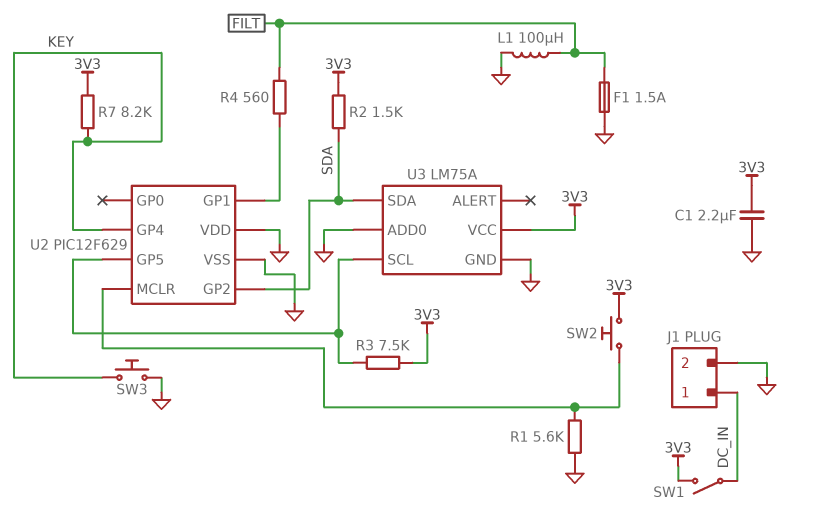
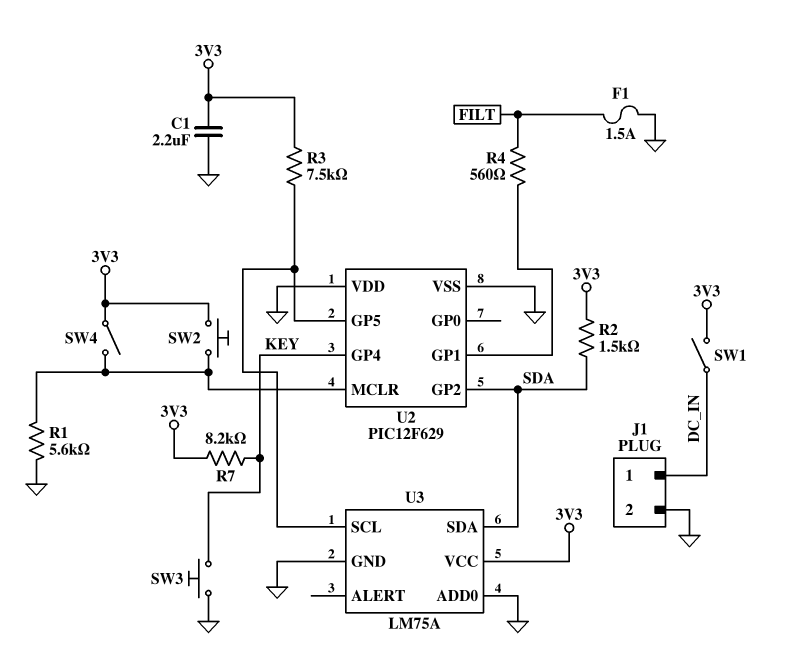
L1: 100uH (FILT, GND) -> none
SW4: none -> switch (3V3, U2/MCLR)

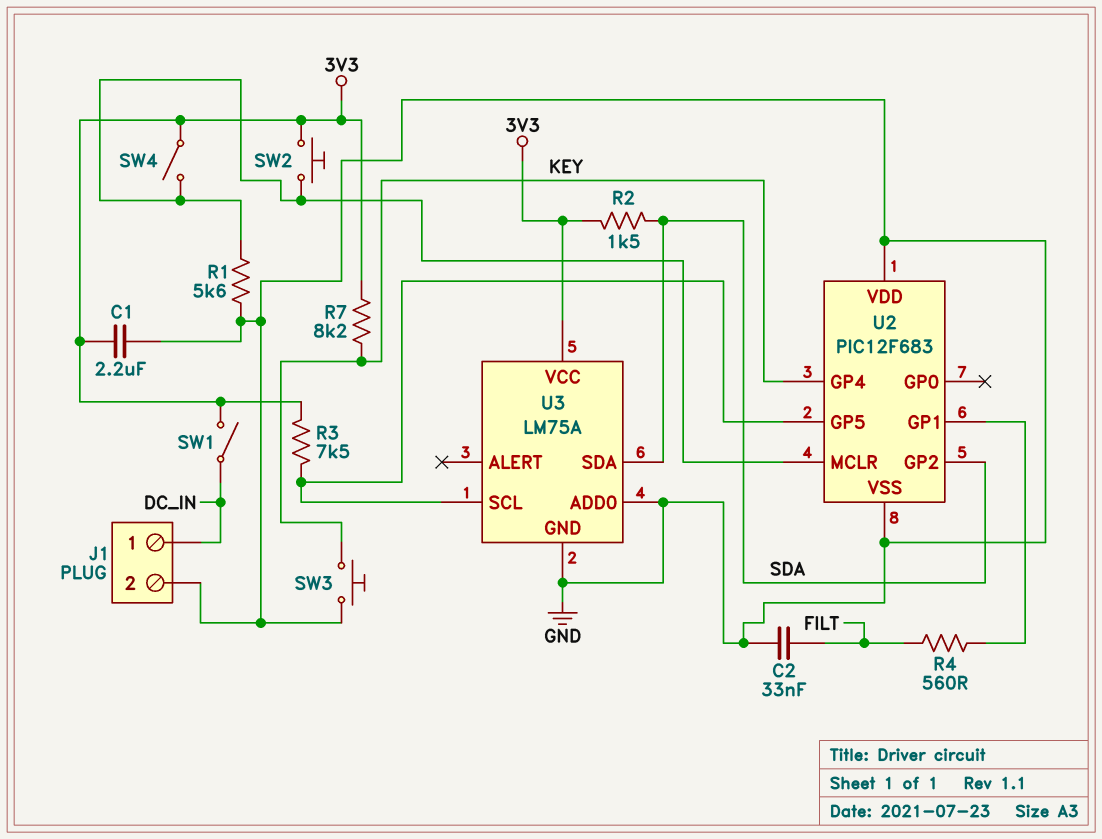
C2: none -> 33nF (FILT, GND)
F1: 1.5A (FILT, GND) -> none
U2: PIC12F629 -> PIC12F683

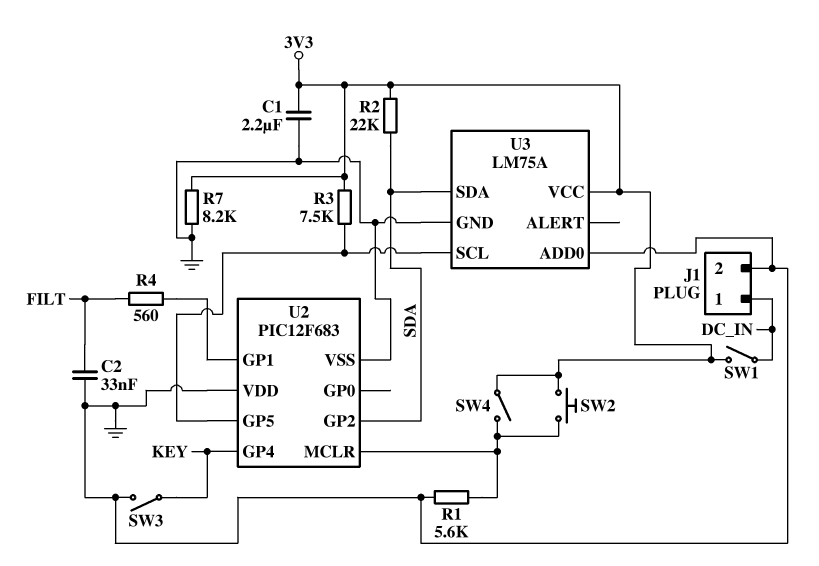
R2: 1.5k (3V3, SDA) -> 22k (3V3, SDA)
R7: 8.2k (3V3, KEY) -> 8.2k (3V3, GND)
SW3: button (GND, KEY) -> switch (GND, KEY)

